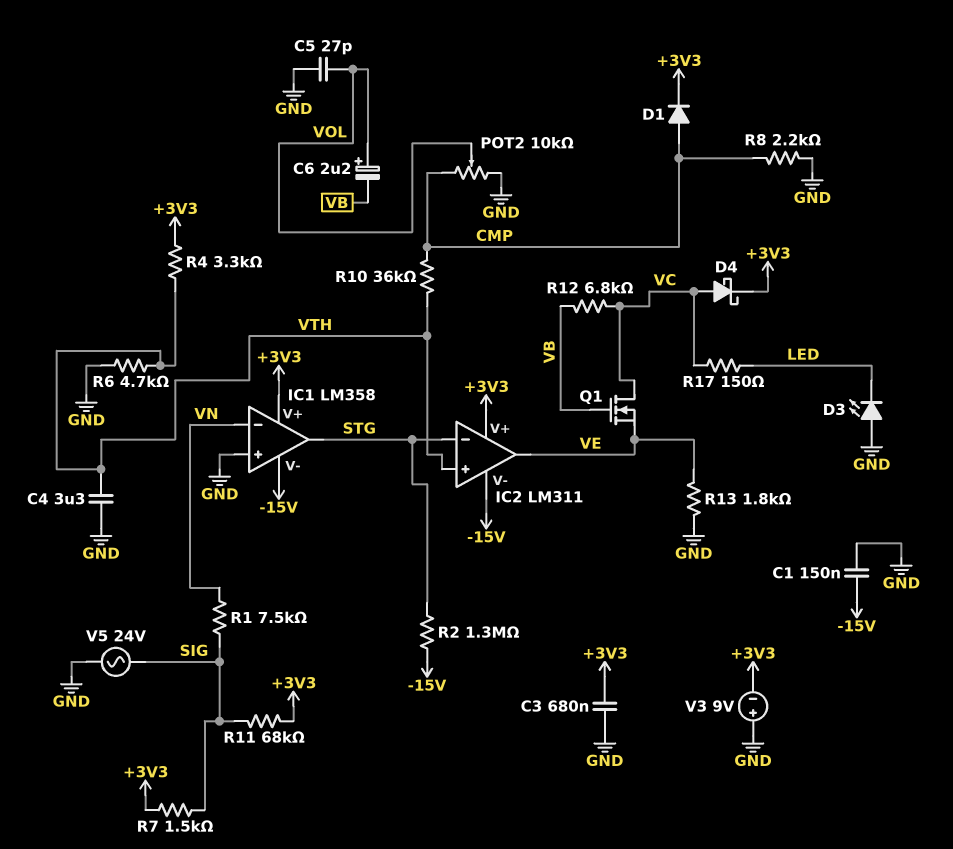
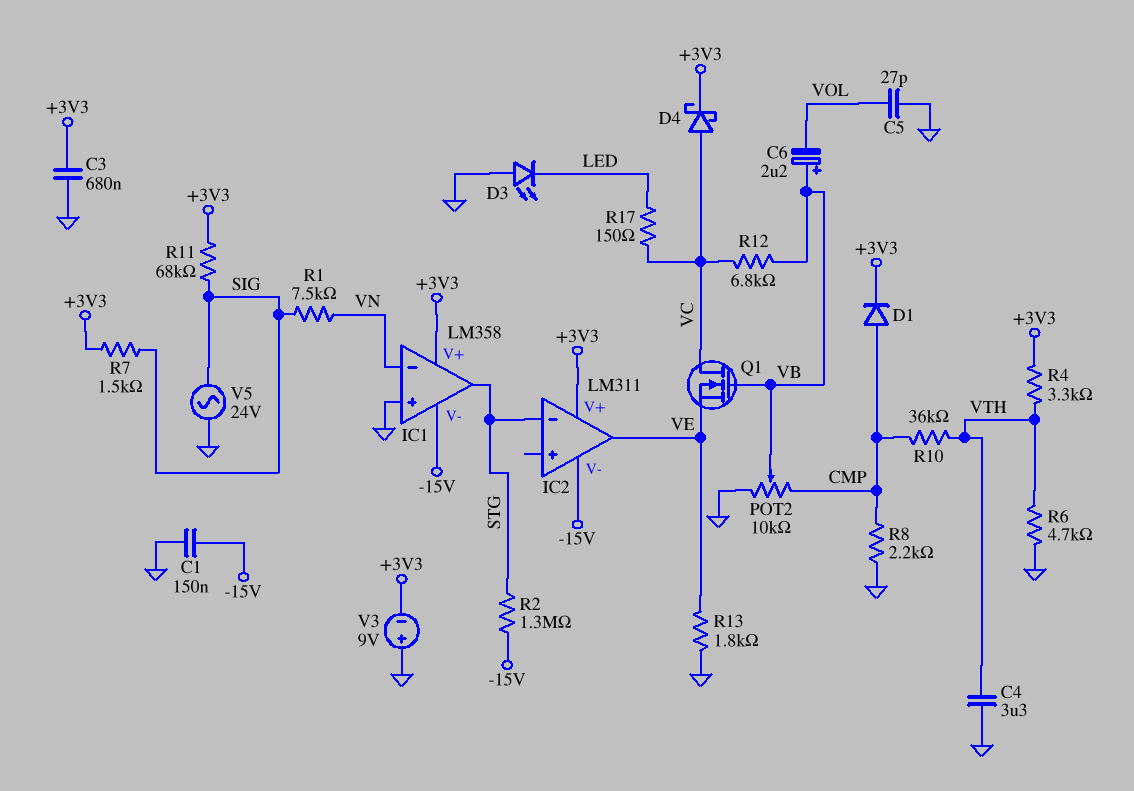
C6: 2.2uF (plus VOL, minus VB) -> 2.2uF (plus VB, minus VOL)
IC2 pin in+: VTH -> none
POT2: 10k (CMP, GND, wiper VOL) -> 10k (CMP, GND, wiper VB)

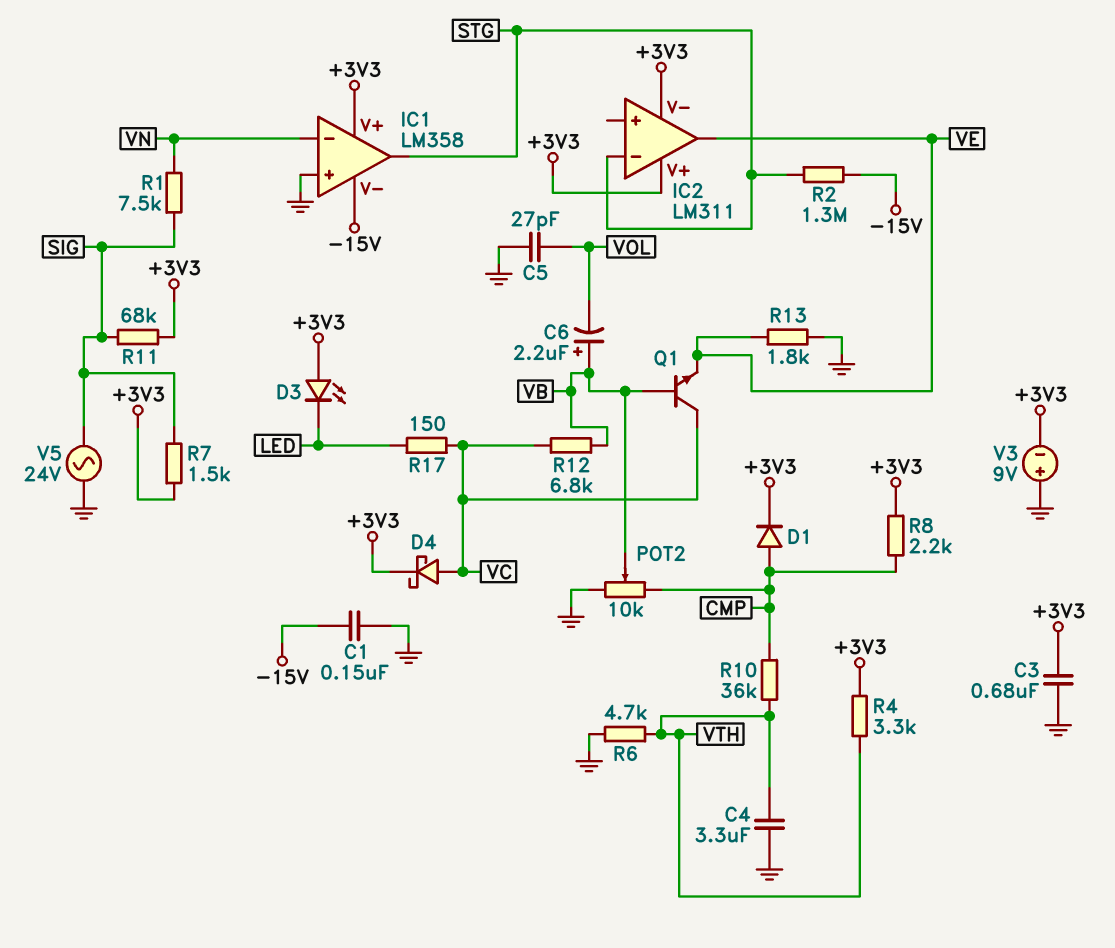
D3: LED (A GND, K LED) -> LED (A +3V3, K LED)
IC2 pin V-: -15V -> +3V3
Q1: NMOS (G VB, D VC, S VE) -> NPN (B VB, C VC, E VE)
R8: 2.2k (CMP, GND) -> 2.2k (+3V3, CMP)

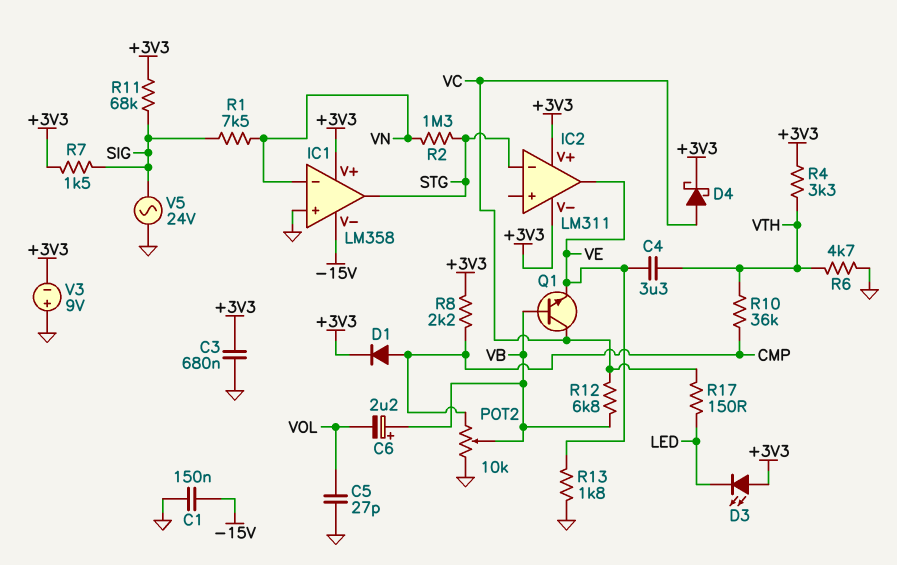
C4: 3.3uF (GND, VTH) -> 3.3uF (VE, VTH)
R2: 1.3M (-15V, STG) -> 1.3M (STG, VN)

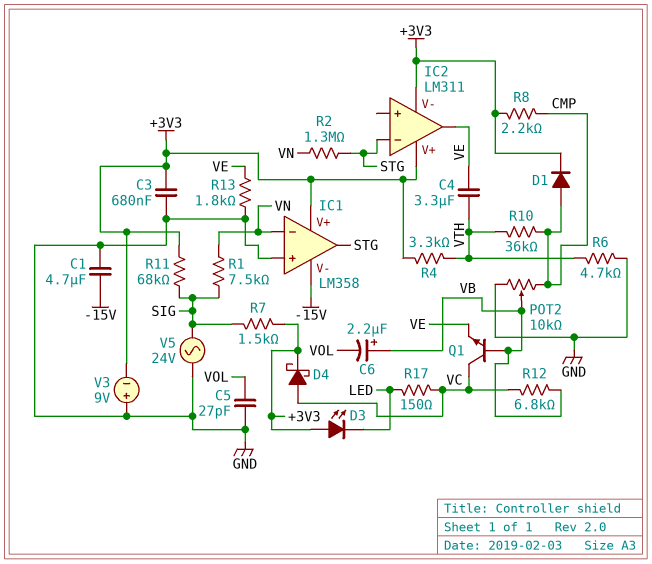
C1: 150nF (-15V, GND) -> 4.7uF (-15V, GND)

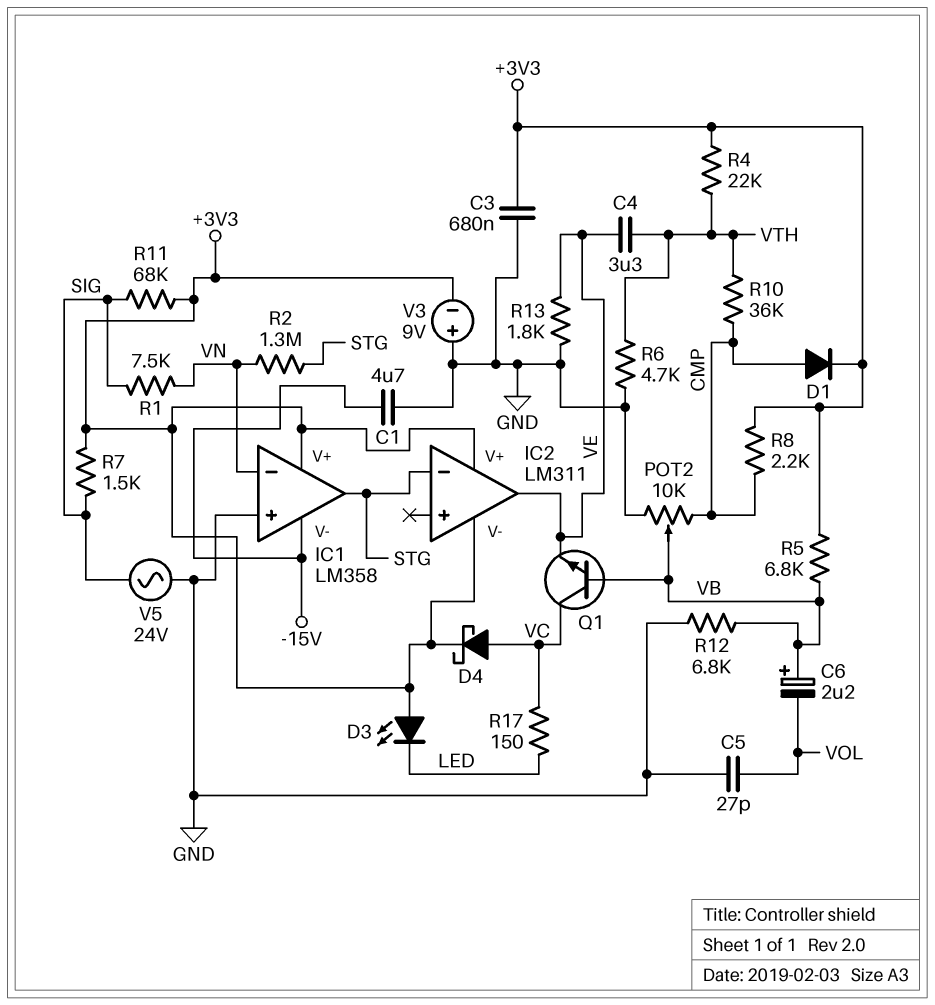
R4: 3.3k (+3V3, VTH) -> 22k (+3V3, VTH)
R5: none -> 6.8k (+3V3, VB)
R12: 6.8k (VB, VC) -> 6.8k (GND, VB)

